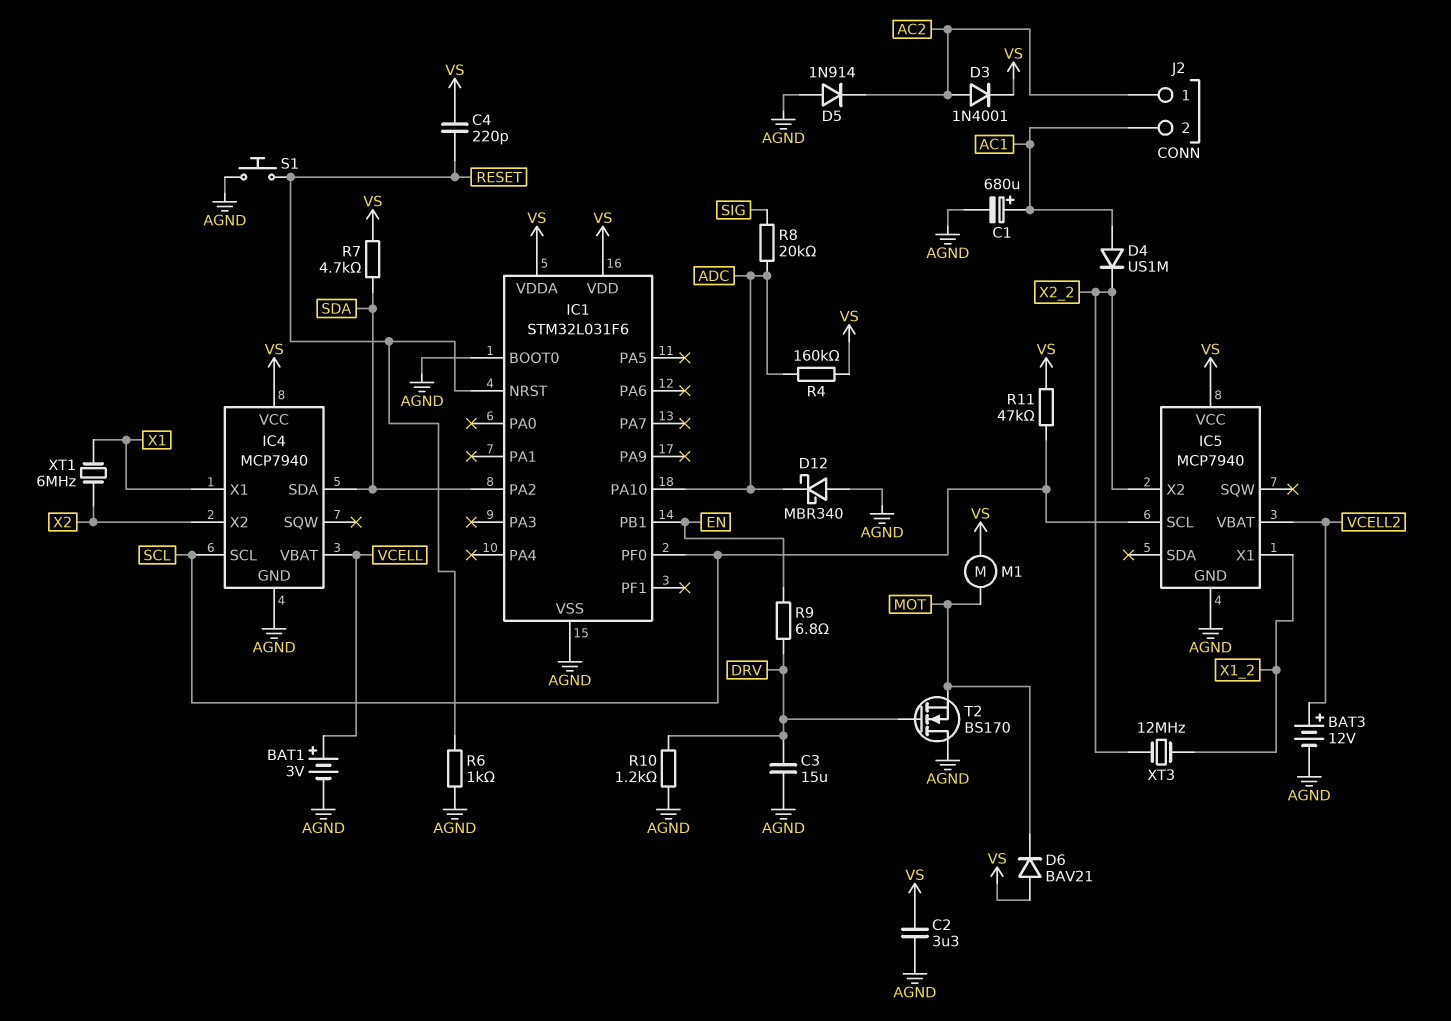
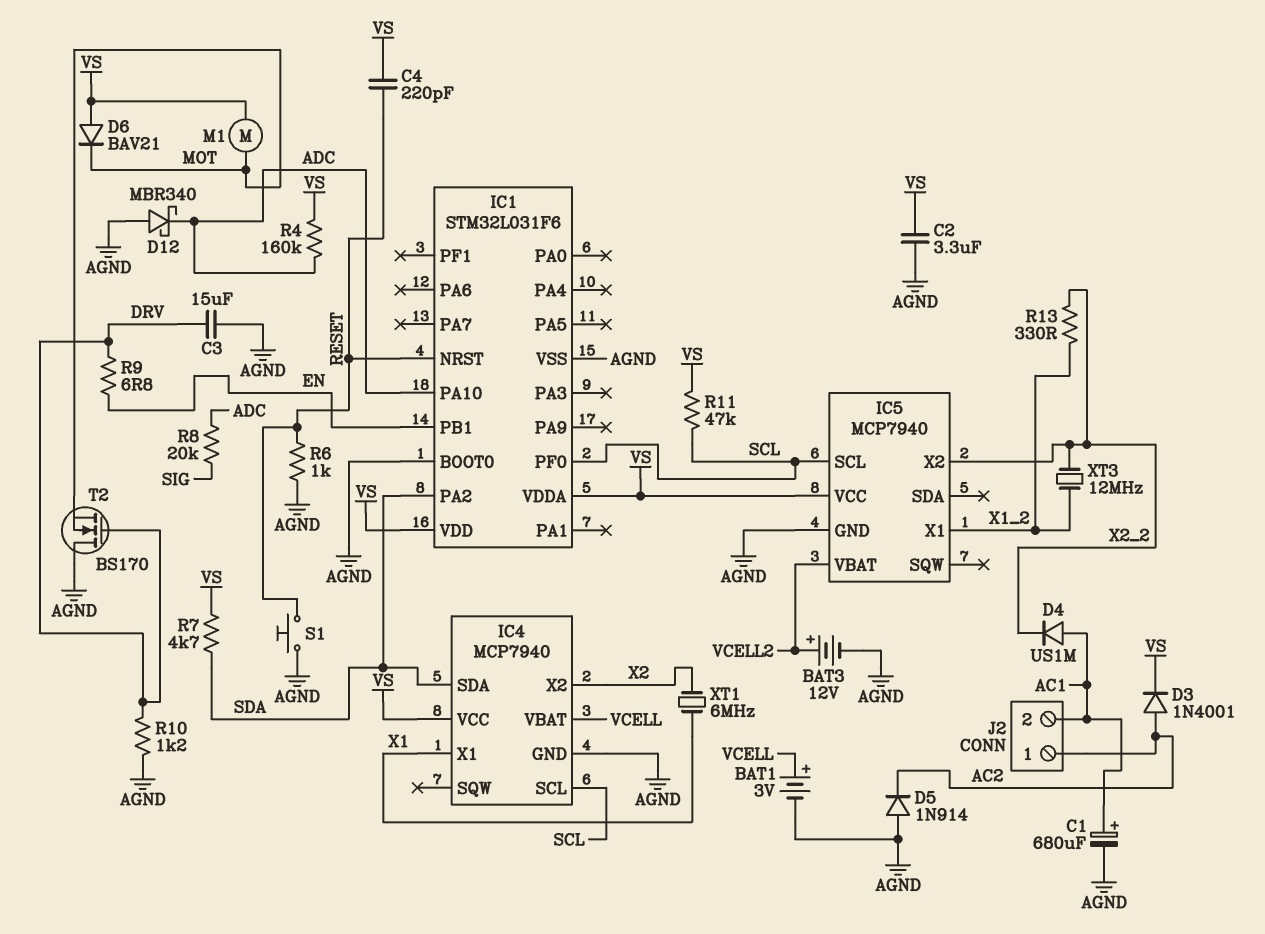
R13: none -> 330 (X1_2, X2_2)

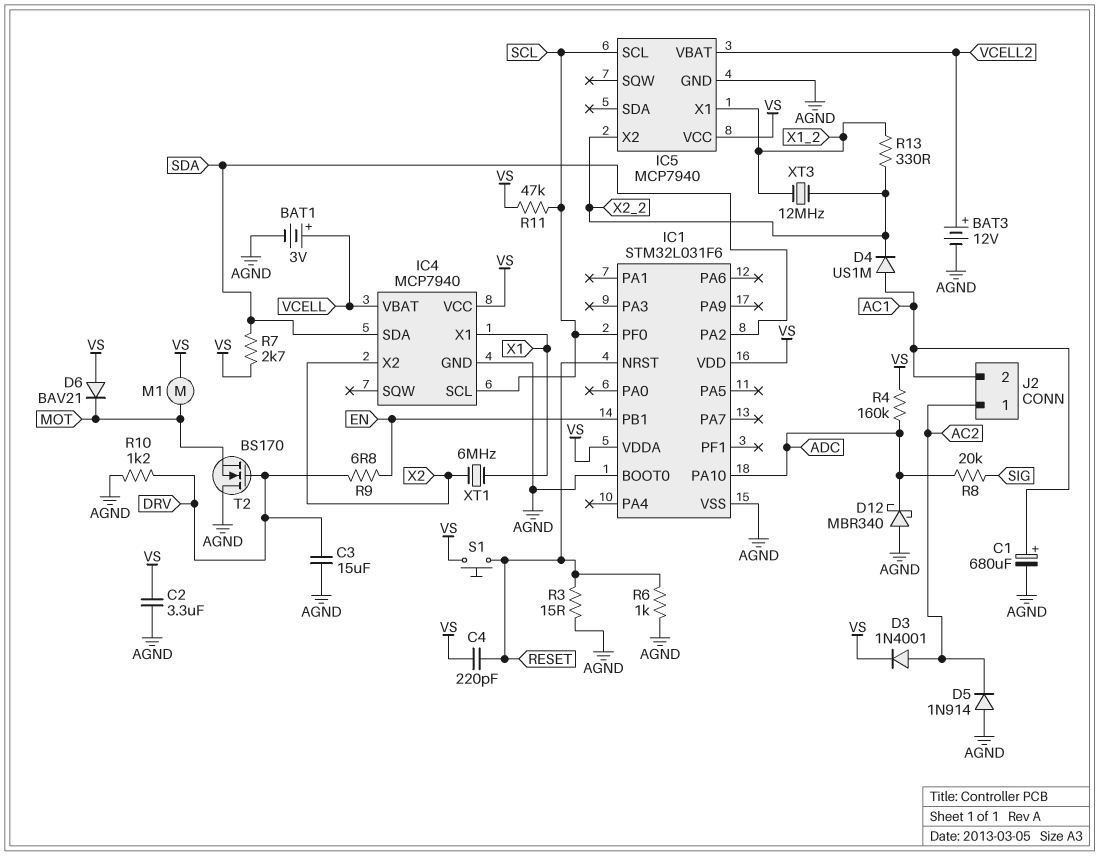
R3: none -> 15 (AGND, RESET)
R7: 4.7k (SDA, VS) -> 2.7k (SDA, VS)
S1: button (AGND, RESET) -> button (RESET, VS)

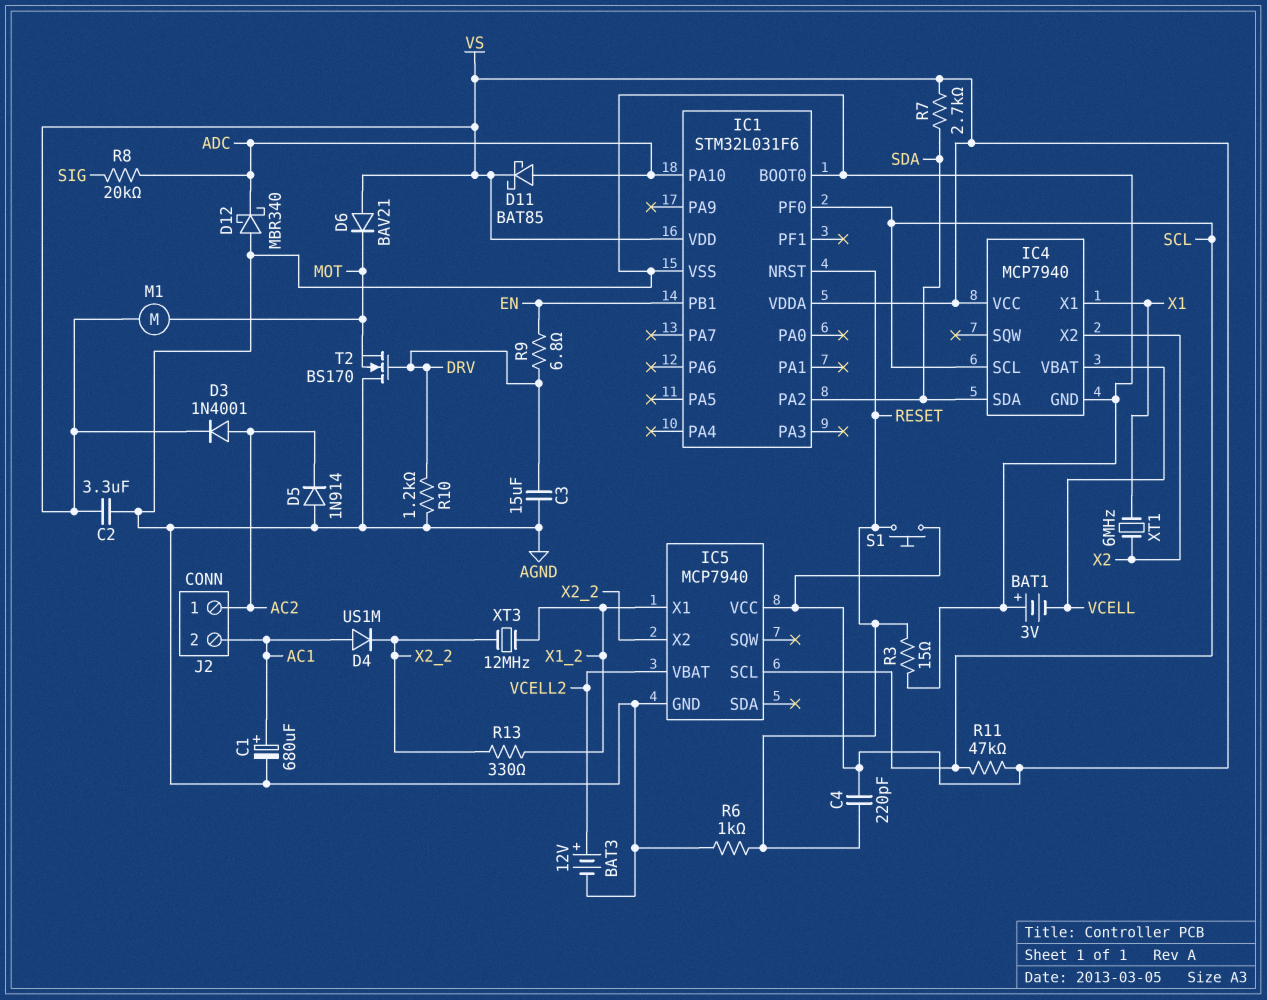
BAT1: 3V (plus VCELL, minus AGND) -> 3V (plus AGND, minus VCELL)
D11: none -> schottky BAT85 (A ADC, K VS)
R4: 160k (ADC, VS) -> none

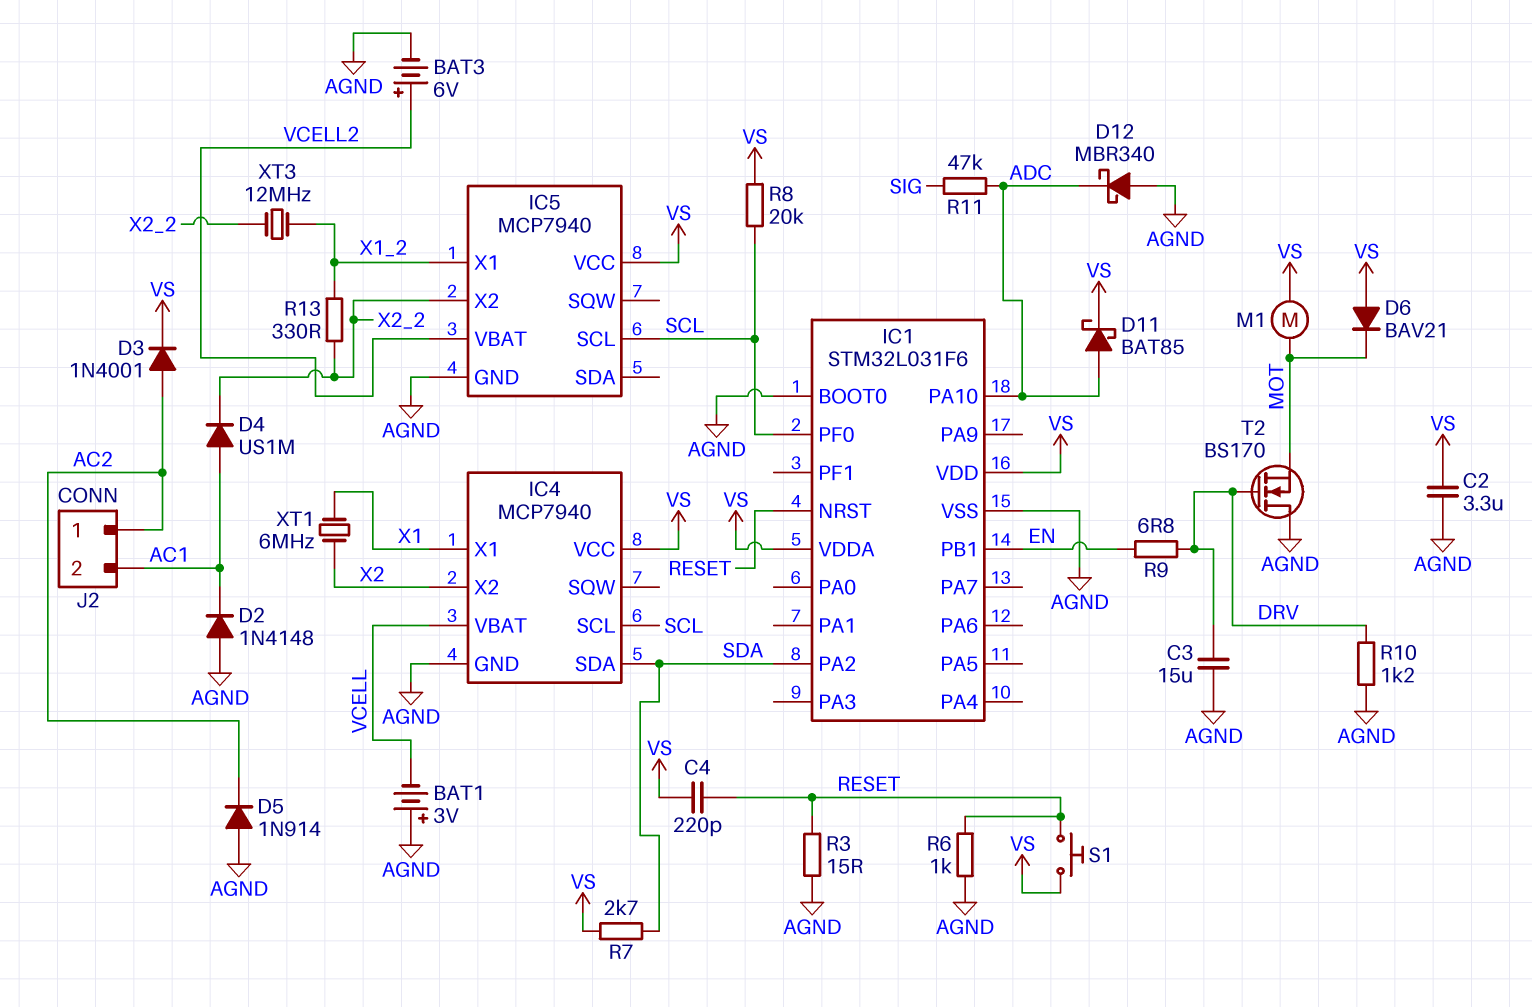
BAT3: 12V (plus VCELL2, minus AGND) -> 6V (plus VCELL2, minus AGND)
C1: 680uF (plus AC1, minus AGND) -> none
D2: none -> diode 1N4148 (A AGND, K AC1)
R8: 20k (ADC, SIG) -> 20k (SCL, VS)
R11: 47k (SCL, VS) -> 47k (ADC, SIG)

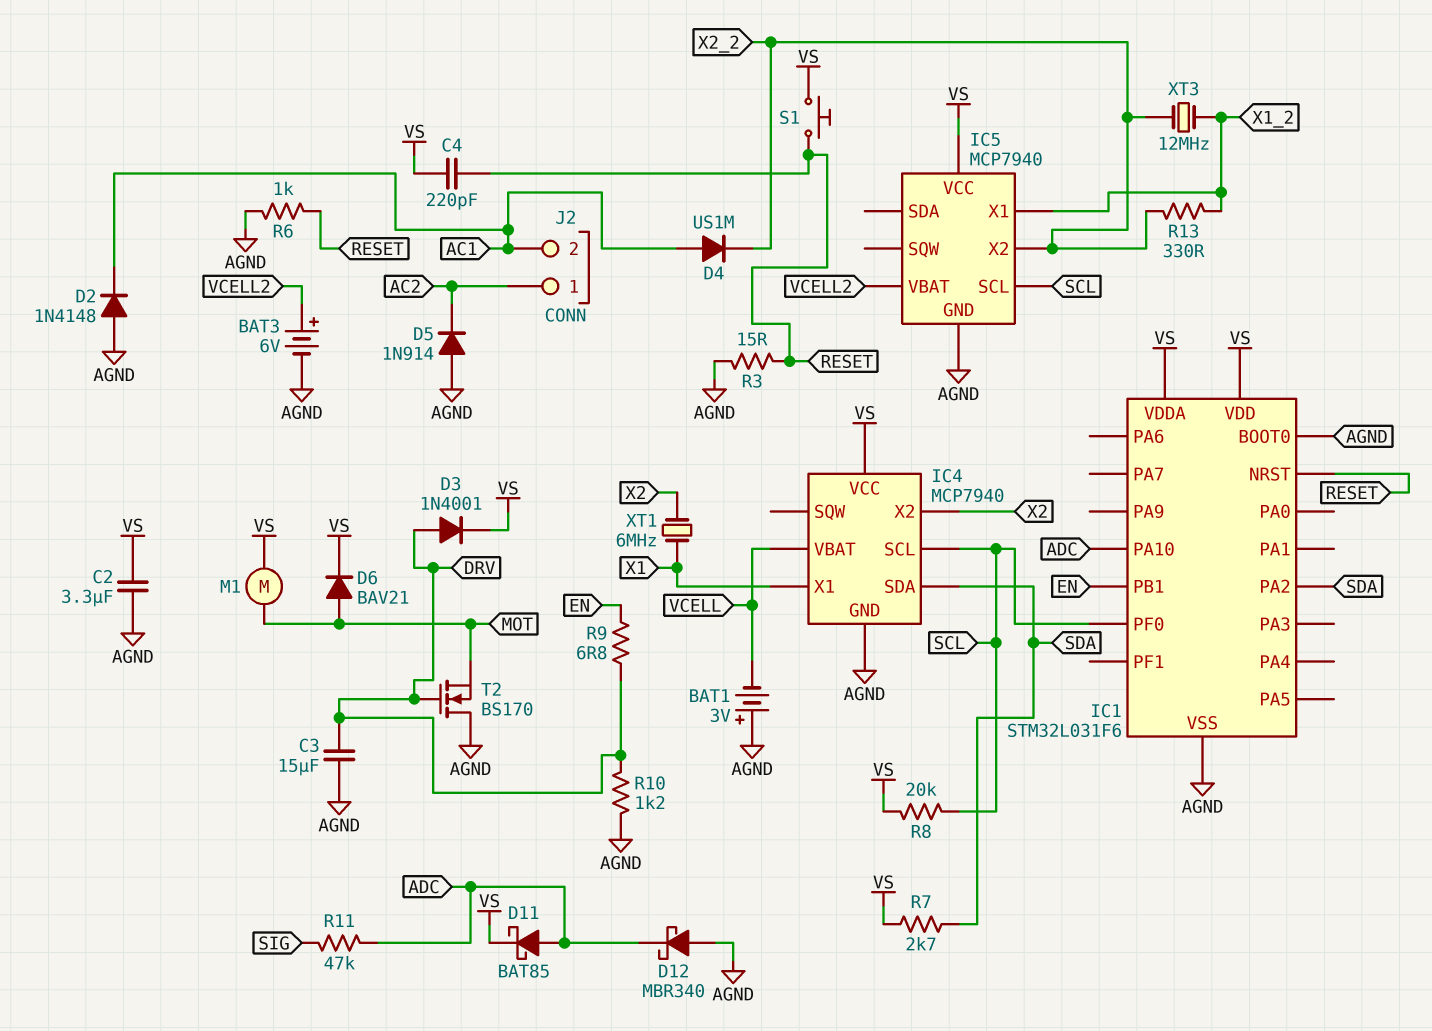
D3: diode 1N4001 (A AC2, K VS) -> diode 1N4001 (A DRV, K VS)
D6: diode BAV21 (A VS, K MOT) -> diode BAV21 (A MOT, K VS)

